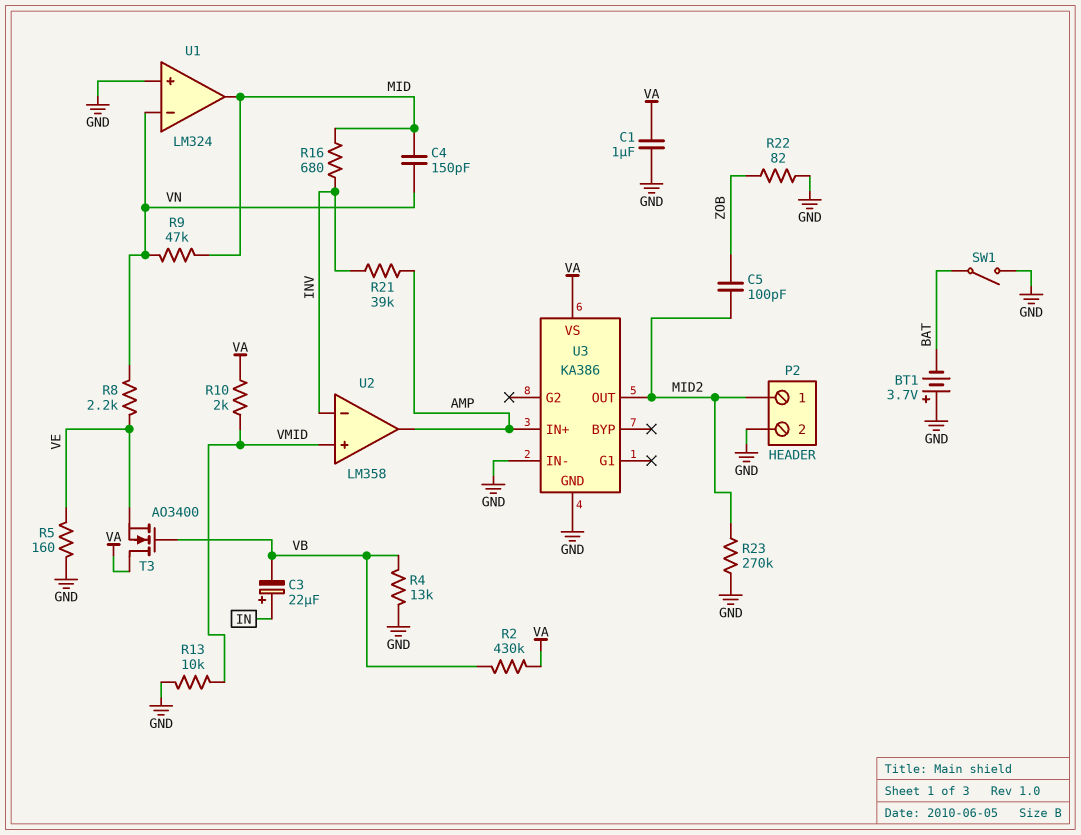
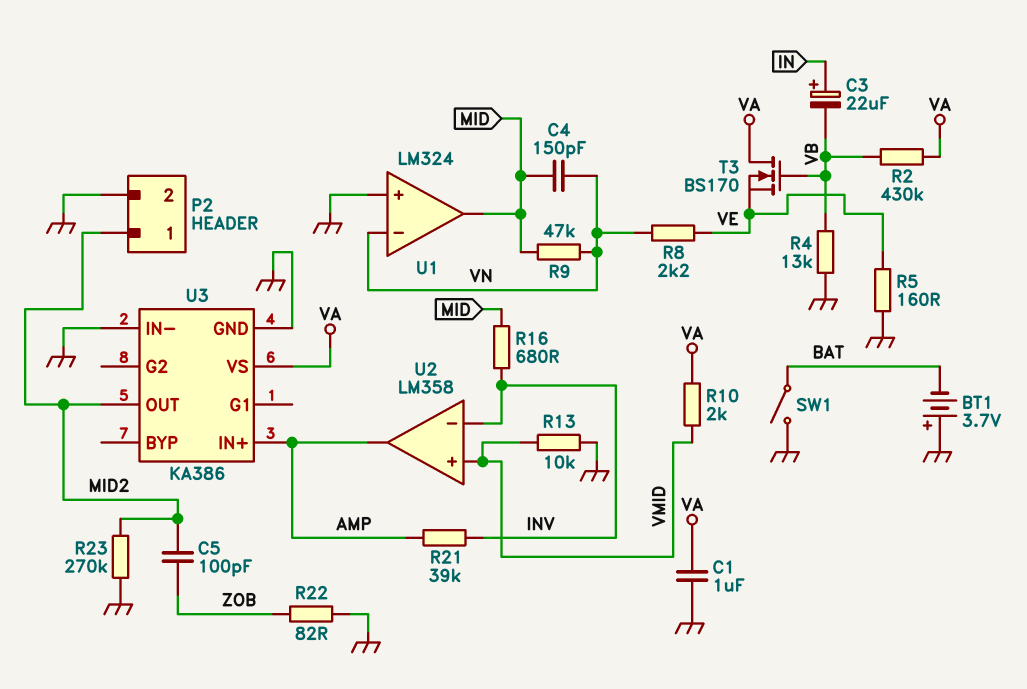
T3: NMOS AO3400 (G VB, D VA, S VE) -> NMOS BS170 (G VB, D VA, S VE)

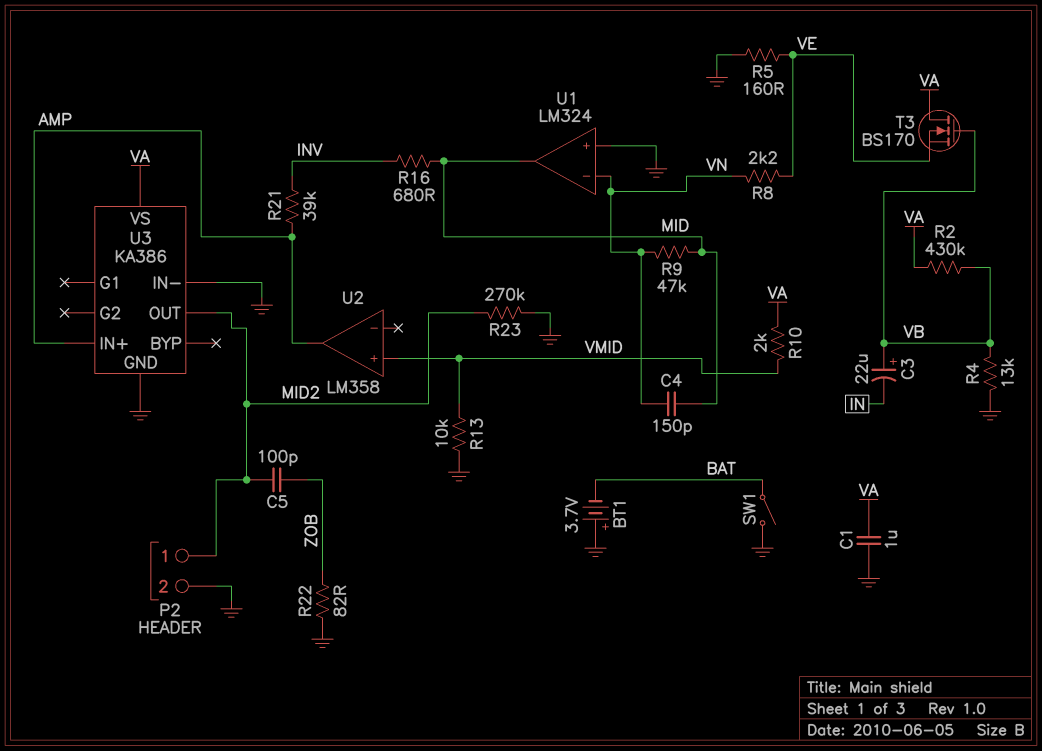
C3: 22uF (plus IN, minus VB) -> 22uF (plus VB, minus IN)
U2 pin in-: INV -> none

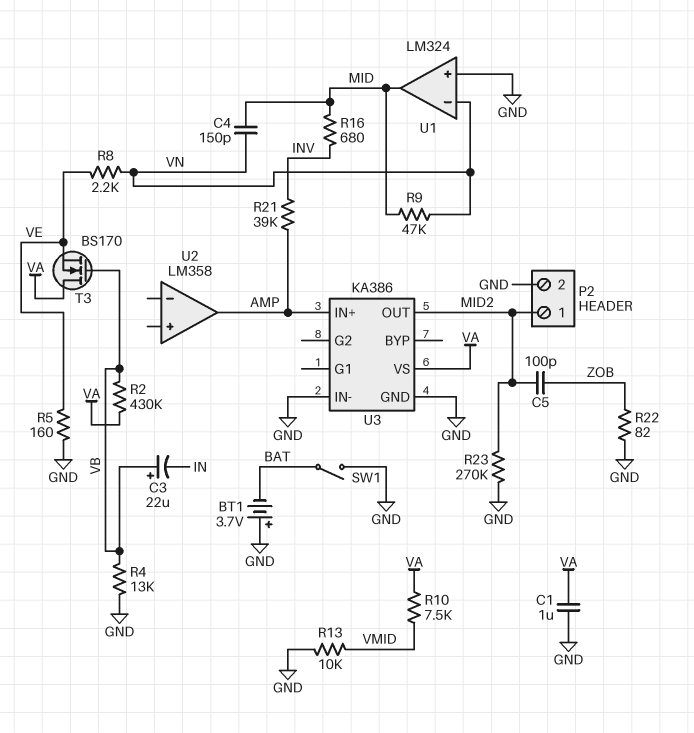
R10: 2k (VA, VMID) -> 7.5k (VA, VMID)
U2 pin in+: VMID -> none

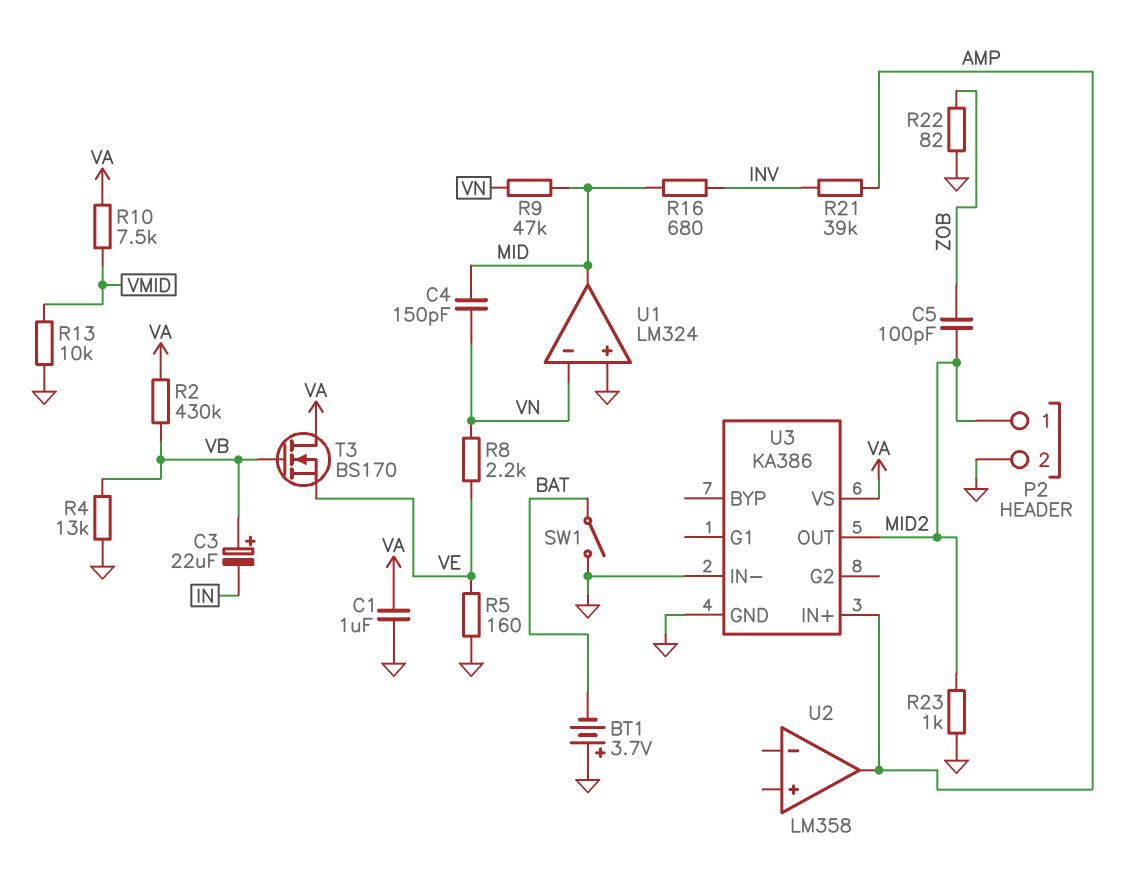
R23: 270k (GND, MID2) -> 1k (GND, MID2)

